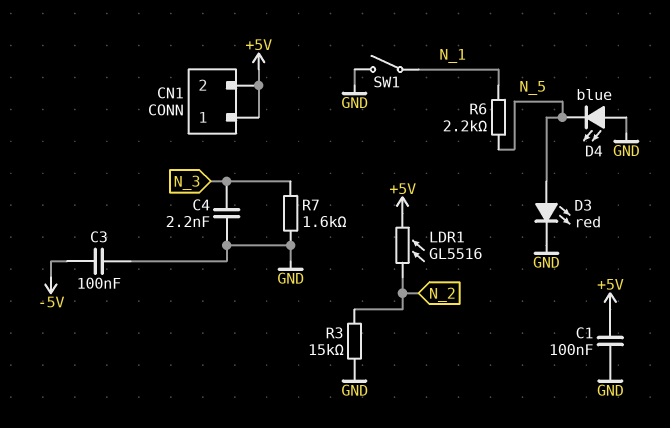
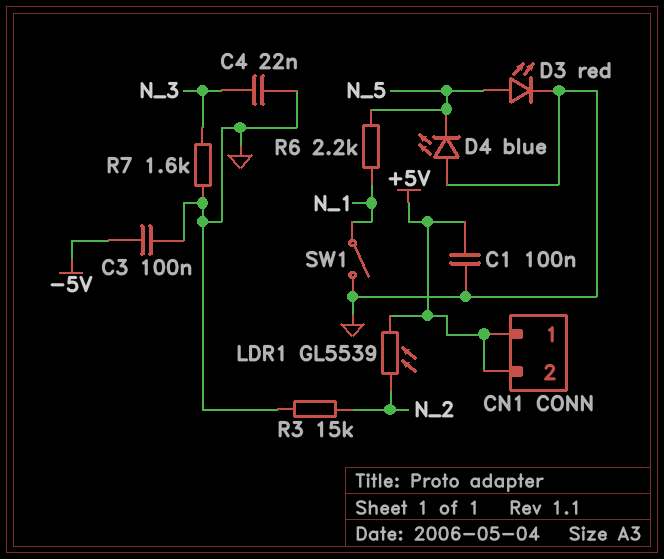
C4: 2.2nF (GND, N_3) -> 22nF (GND, N_3)
LDR1: GL5516 (+5V, N_2) -> GL5539 (+5V, N_2)

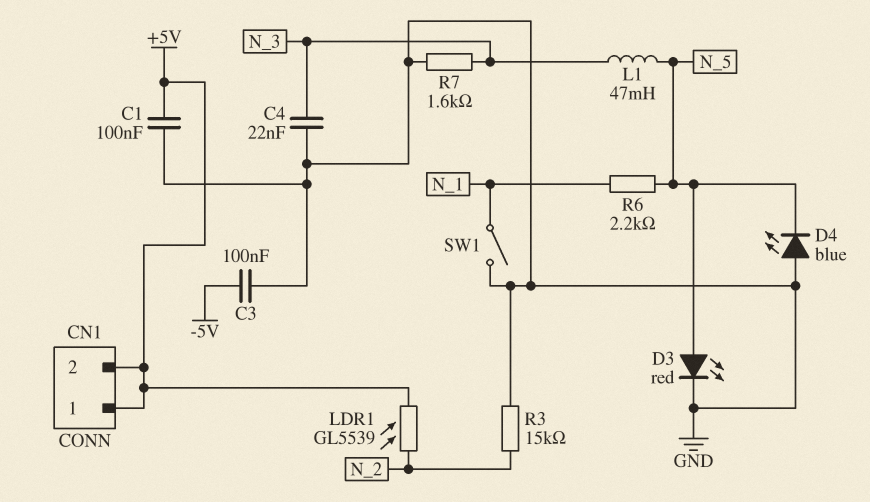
L1: none -> 47mH (N_3, N_5)

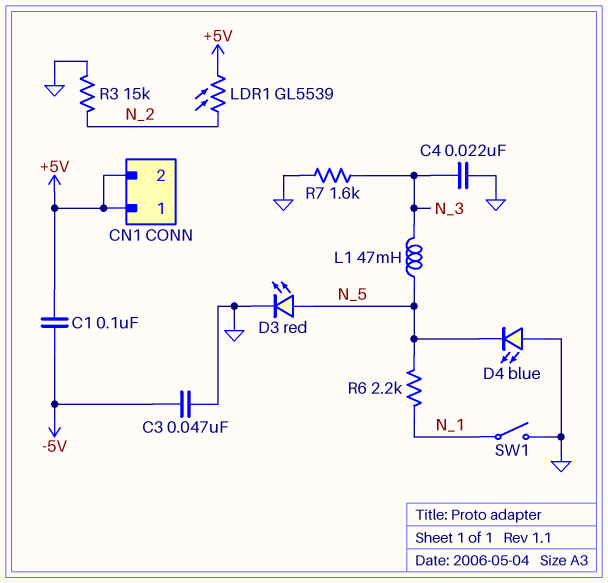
C1: 100nF (+5V, GND) -> 100nF (+5V, -5V)
C3: 100nF (-5V, GND) -> 47nF (-5V, GND)

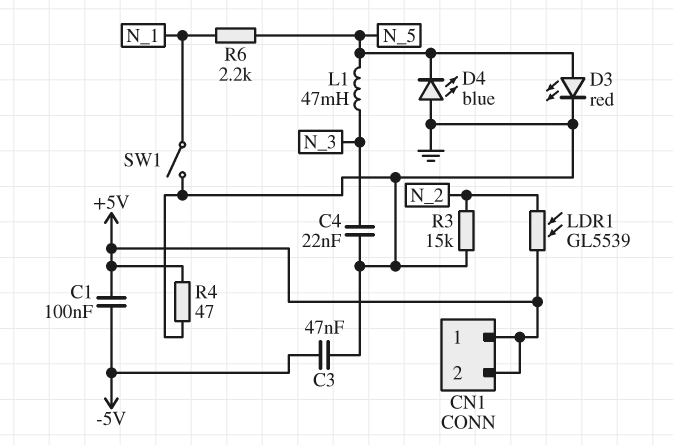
R4: none -> 47 (+5V, GND)
R7: 1.6k (GND, N_3) -> none

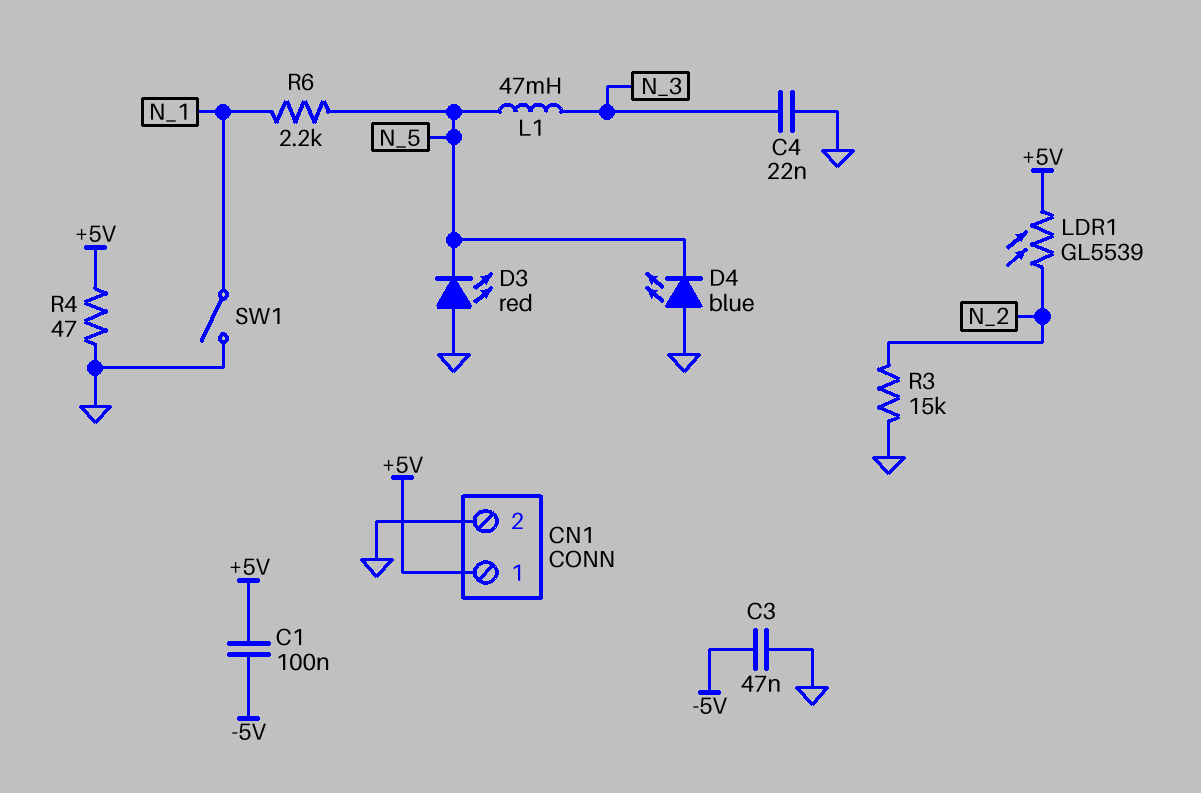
CN1 pin 2: +5V -> GND
D3: LED red (A N_5, K GND) -> LED red (A GND, K N_5)

